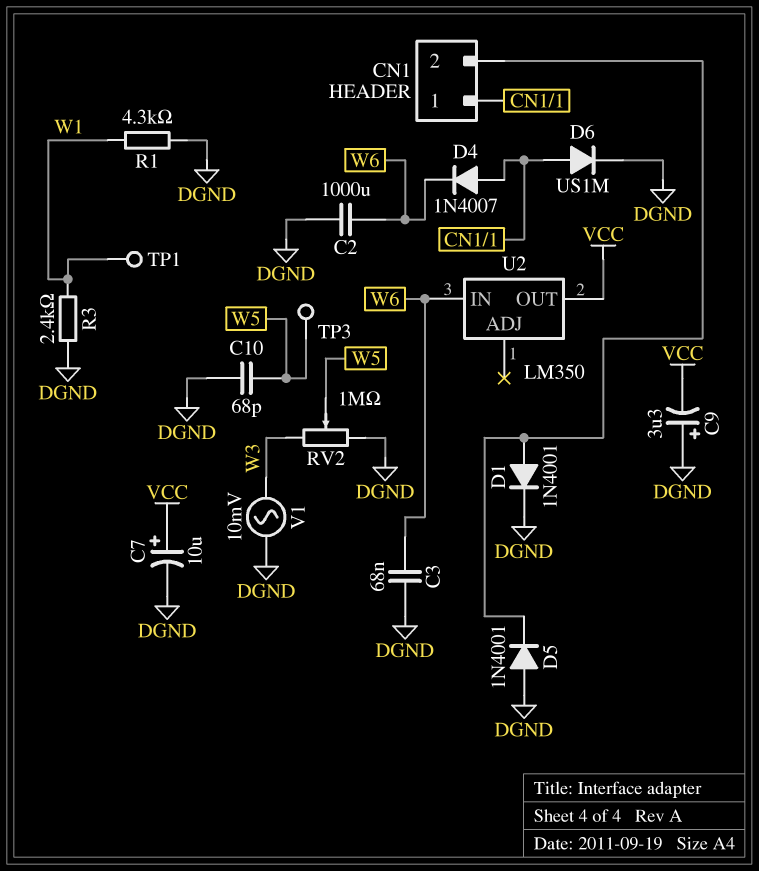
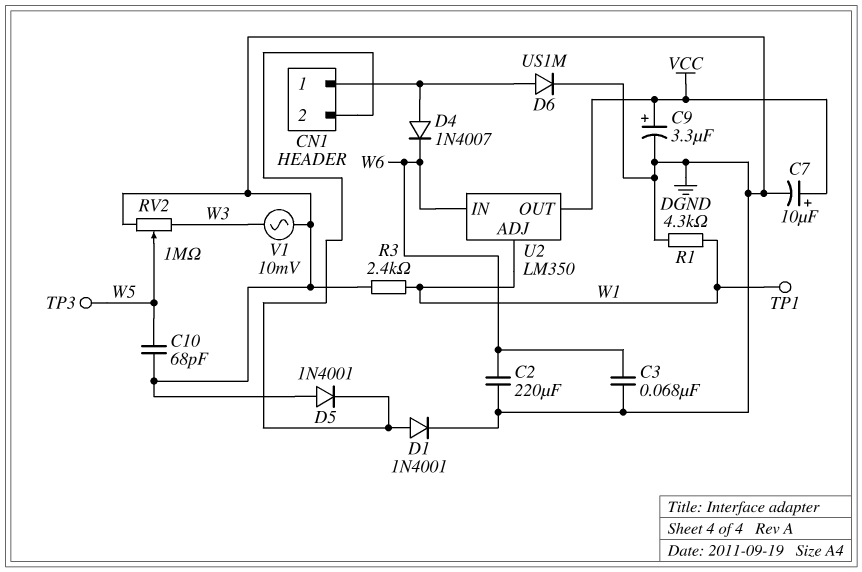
C2: 1000uF (DGND, W6) -> 220uF (DGND, W6)
C9: 3.3uF (plus DGND, minus VCC) -> 3.3uF (plus VCC, minus DGND)
U2 pin ADJ: none -> W1

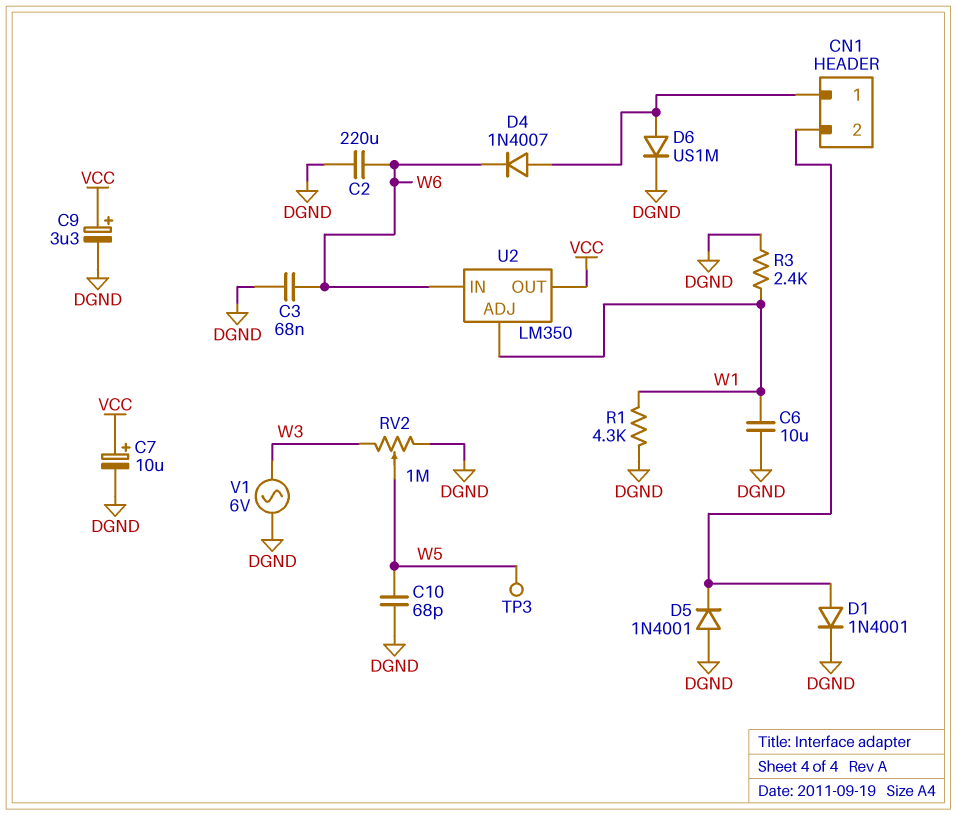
C6: none -> 10uF (DGND, W1)
TP1: test point (W1) -> none
V1: AC 10mV (DGND, W3) -> AC 6V (DGND, W3)

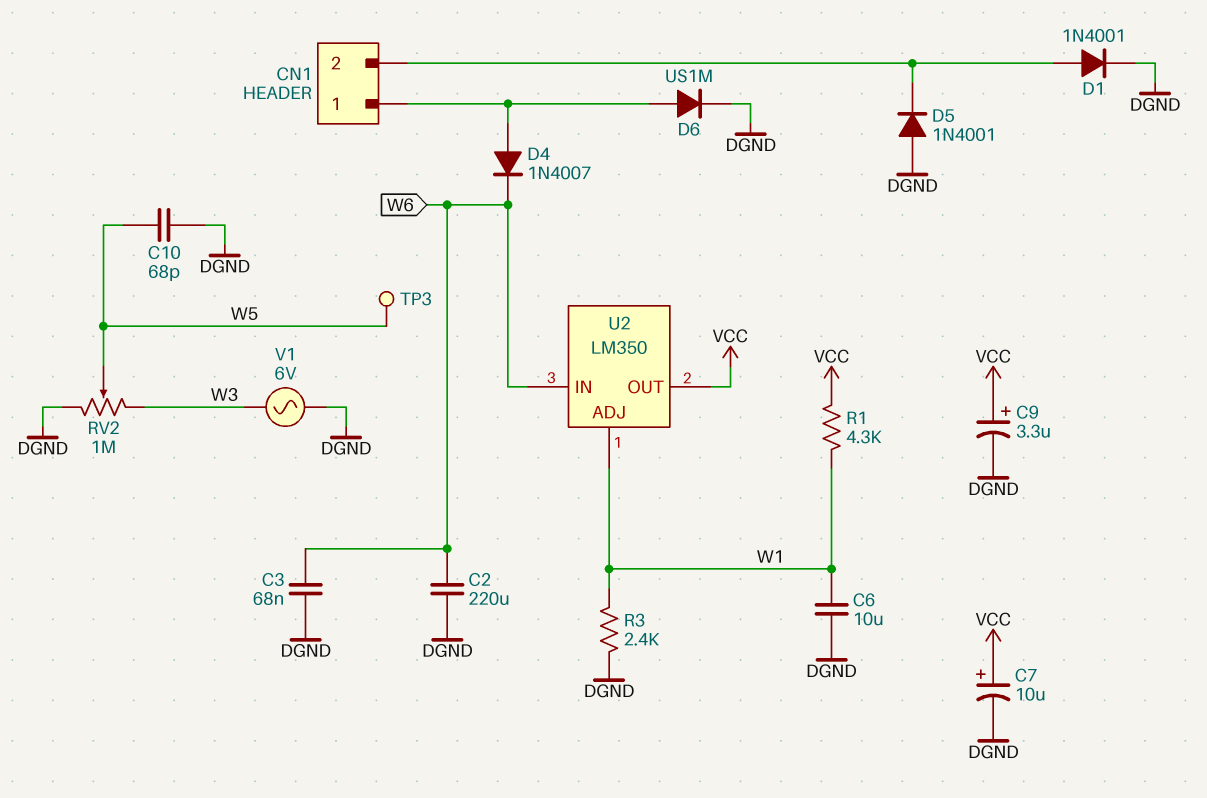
R1: 4.3k (DGND, W1) -> 4.3k (VCC, W1)

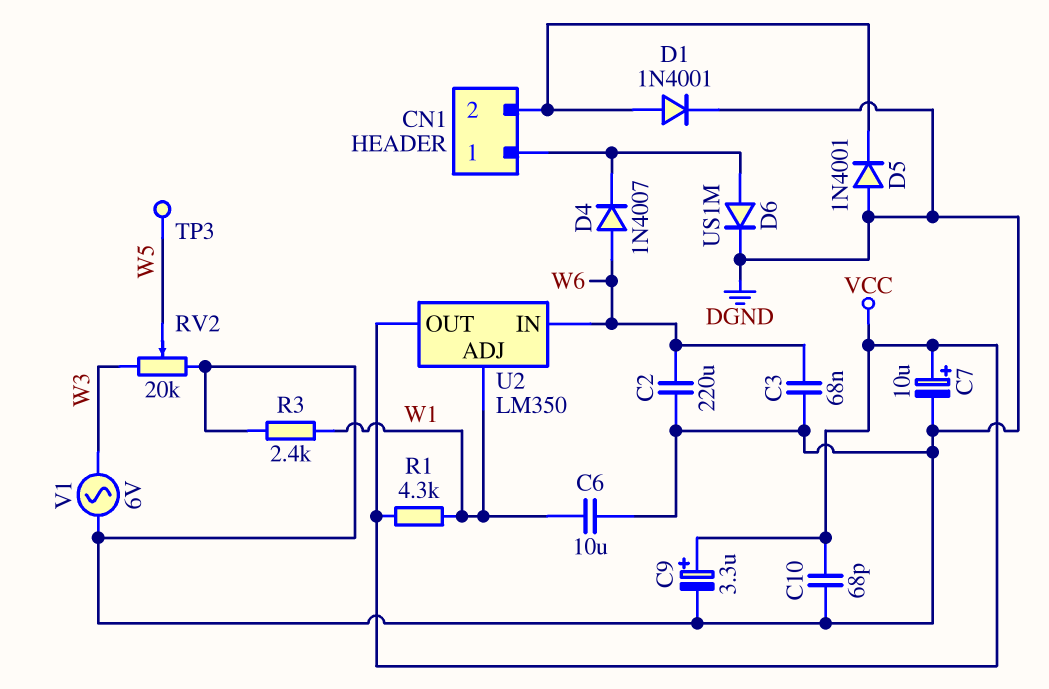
C10: 68pF (DGND, W5) -> 68pF (DGND, VCC)
D4: diode 1N4007 (A CN1/1, K W6) -> diode 1N4007 (A W6, K CN1/1)
RV2: 1M (DGND, W3, wiper W5) -> 20k (DGND, W3, wiper W5)

